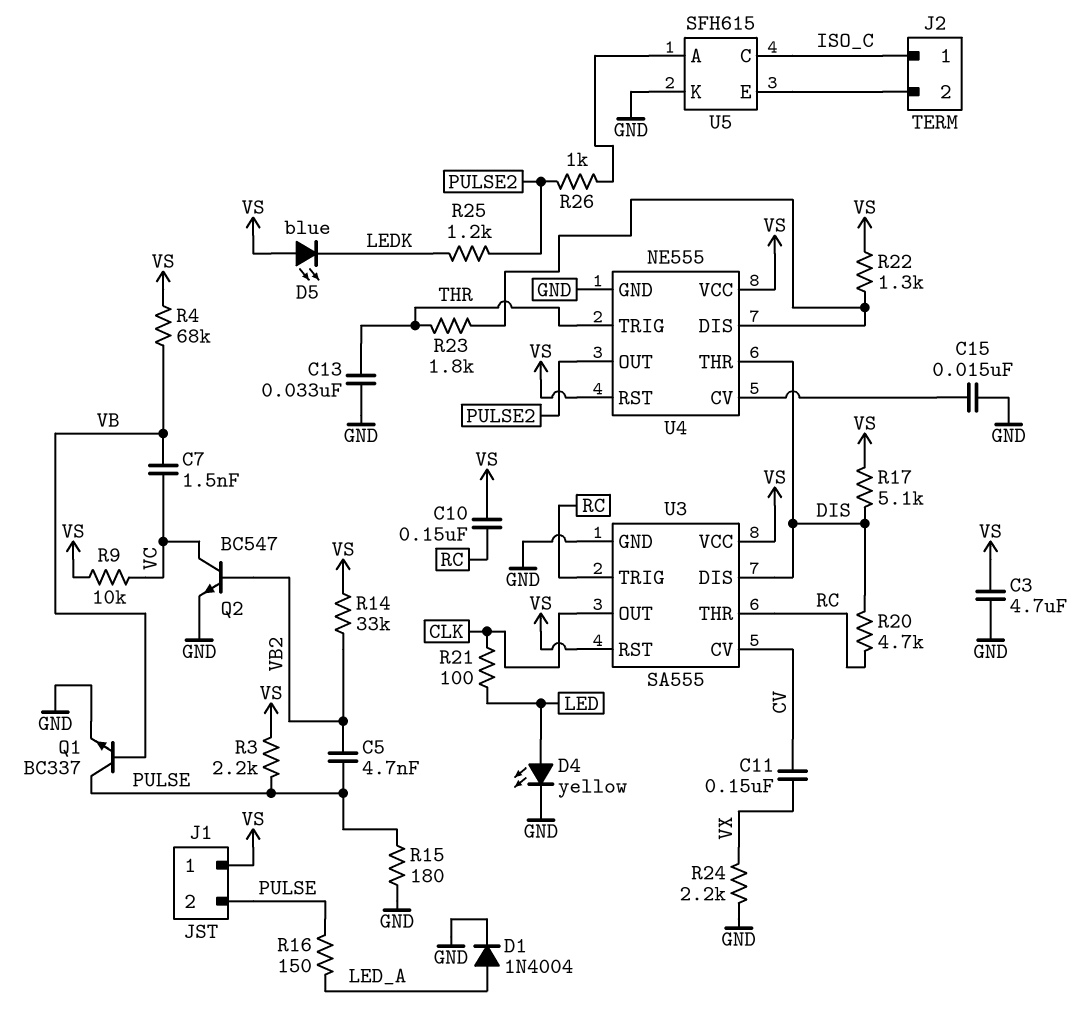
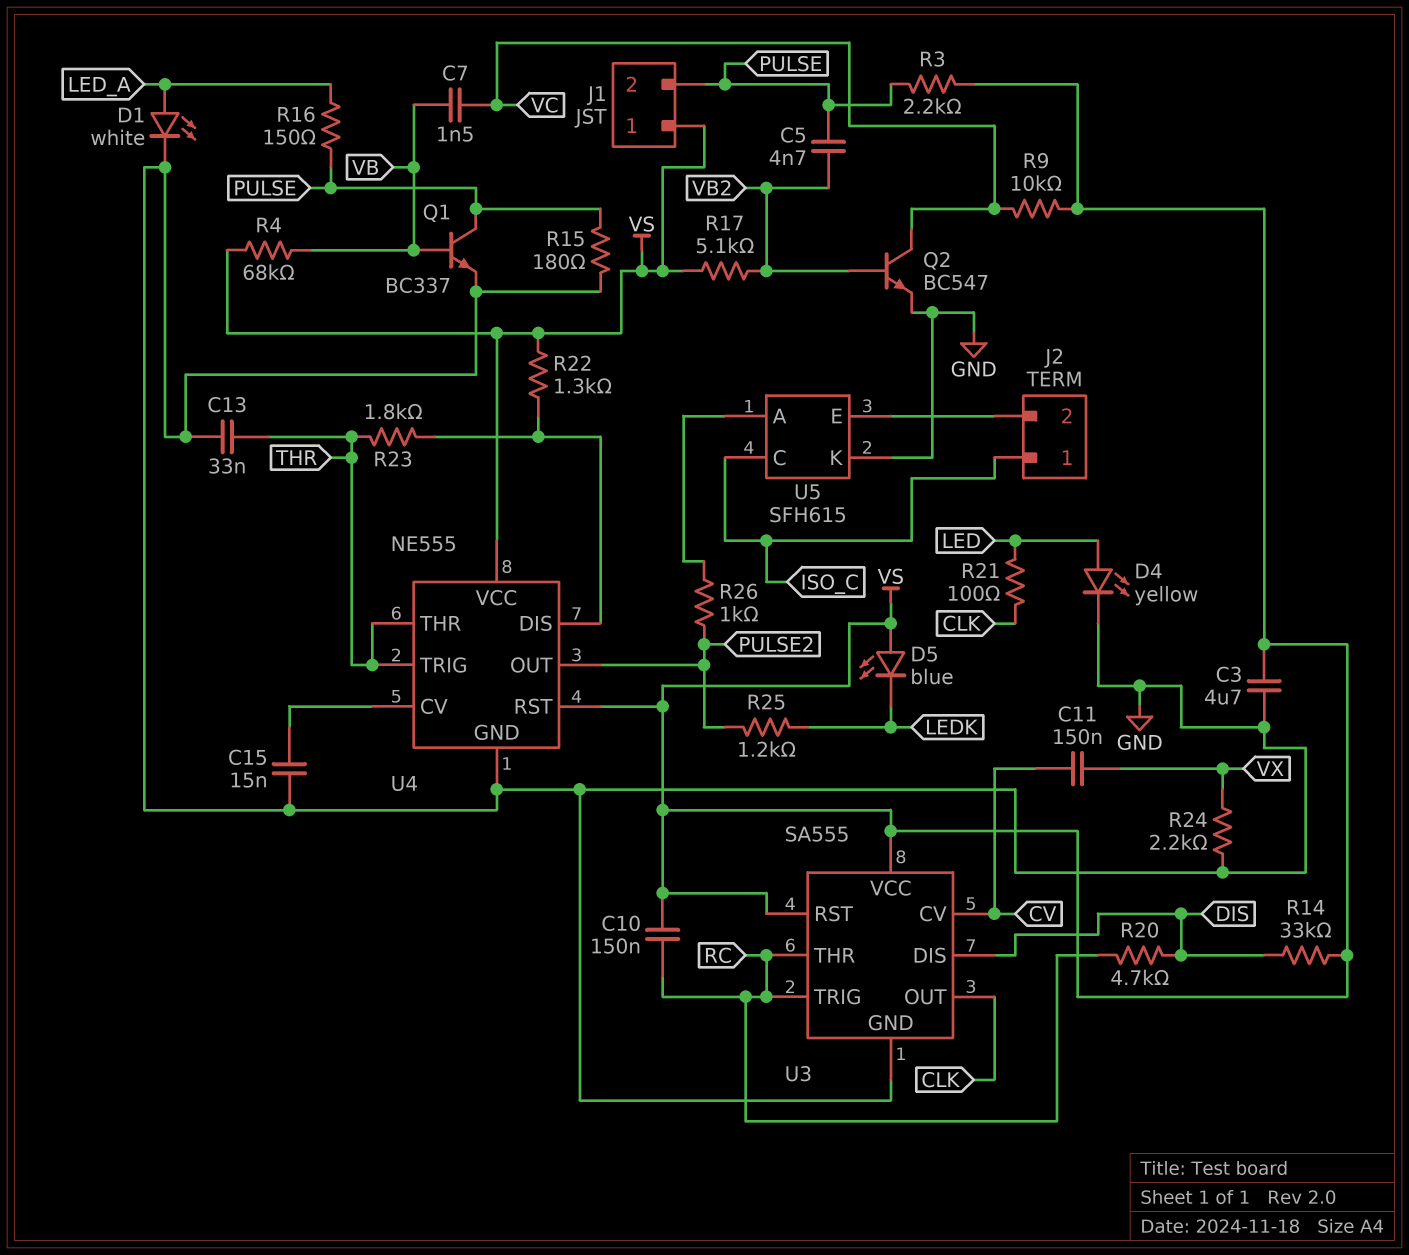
D1: diode 1N4004 (A LED_A, K GND) -> LED white (A LED_A, K GND)
R14: 33k (VB2, VS) -> 33k (DIS, VS)
R17: 5.1k (DIS, VS) -> 5.1k (VB2, VS)
U4 pin THR: DIS -> THR

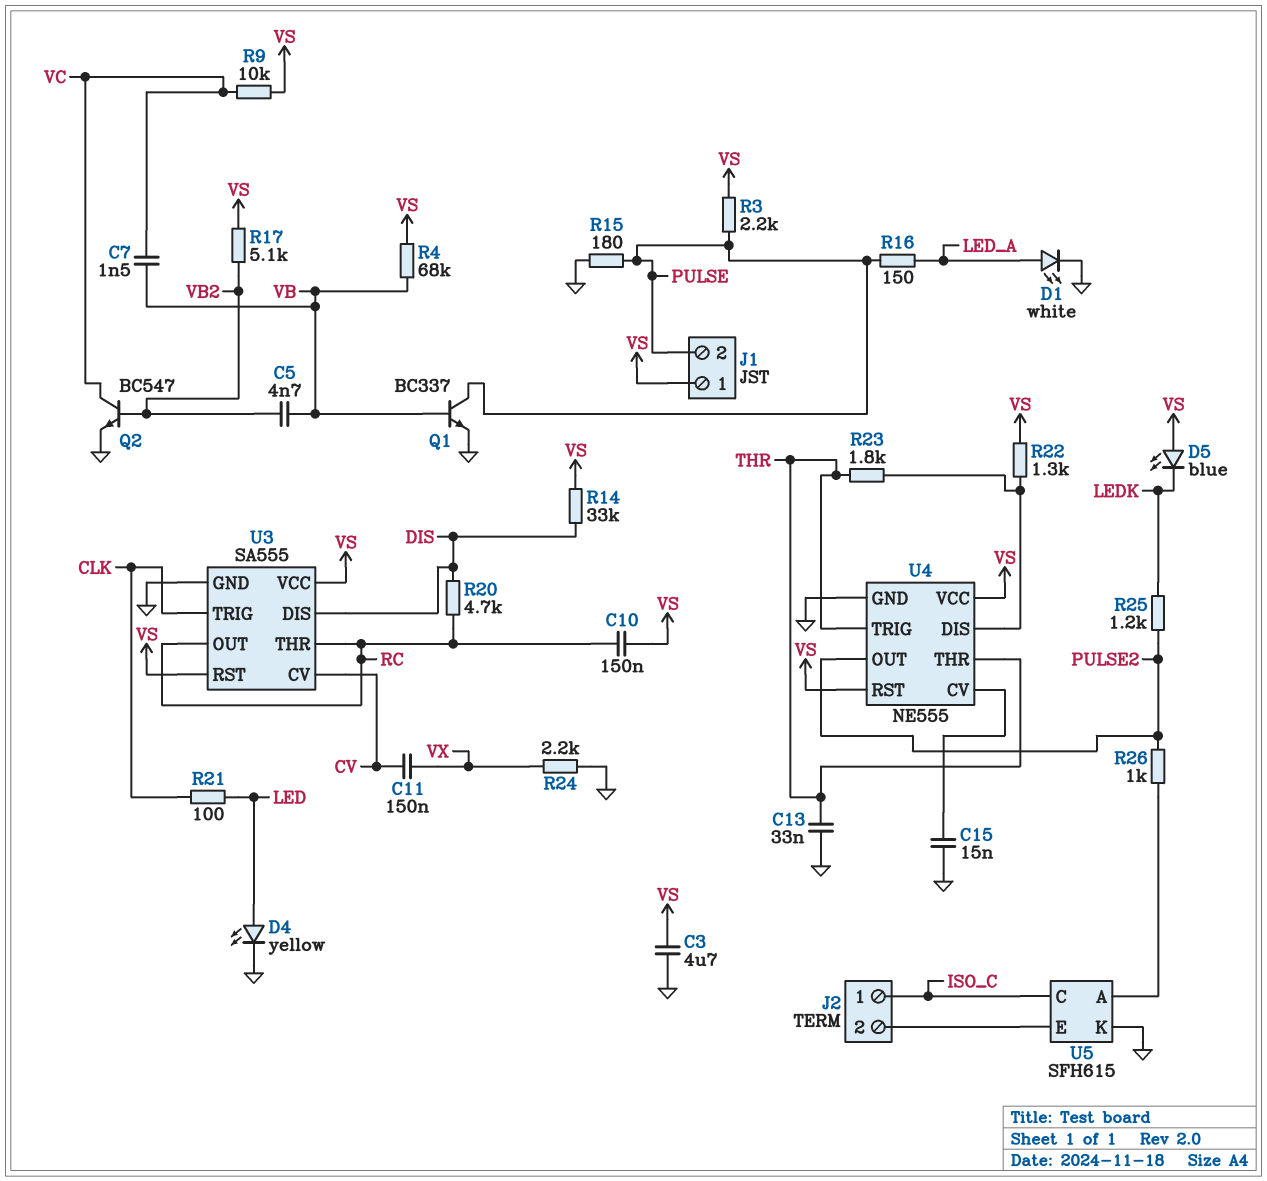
C5: 4.7nF (PULSE, VB2) -> 4.7nF (VB, VB2)
U3 pin OUT: CLK -> RC
U3 pin TRIG: RC -> CLK

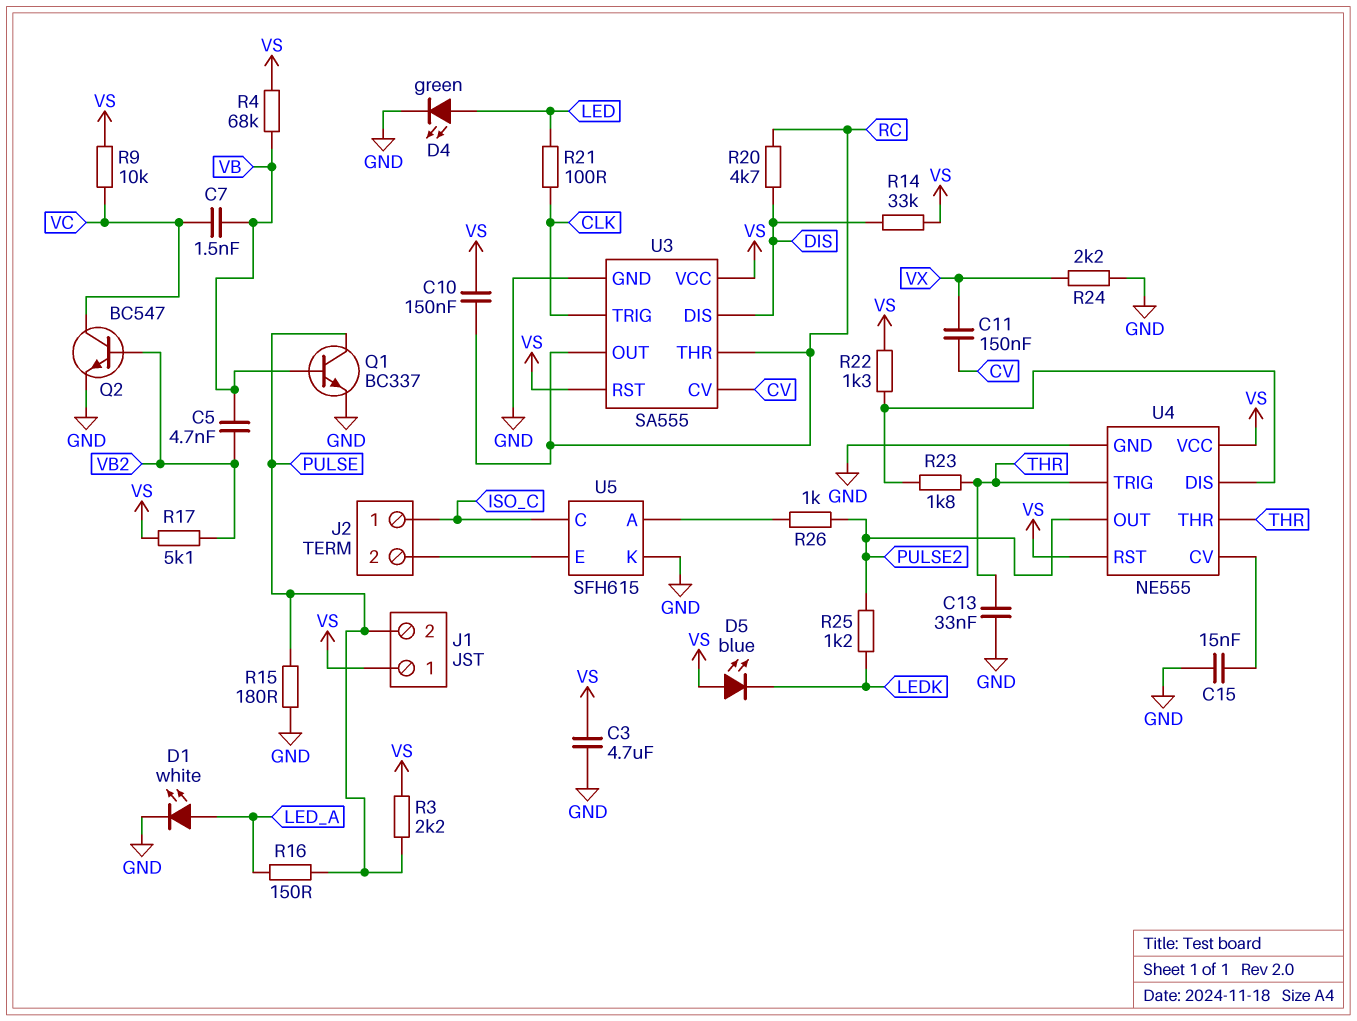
D4: LED yellow (A LED, K GND) -> LED green (A LED, K GND)

